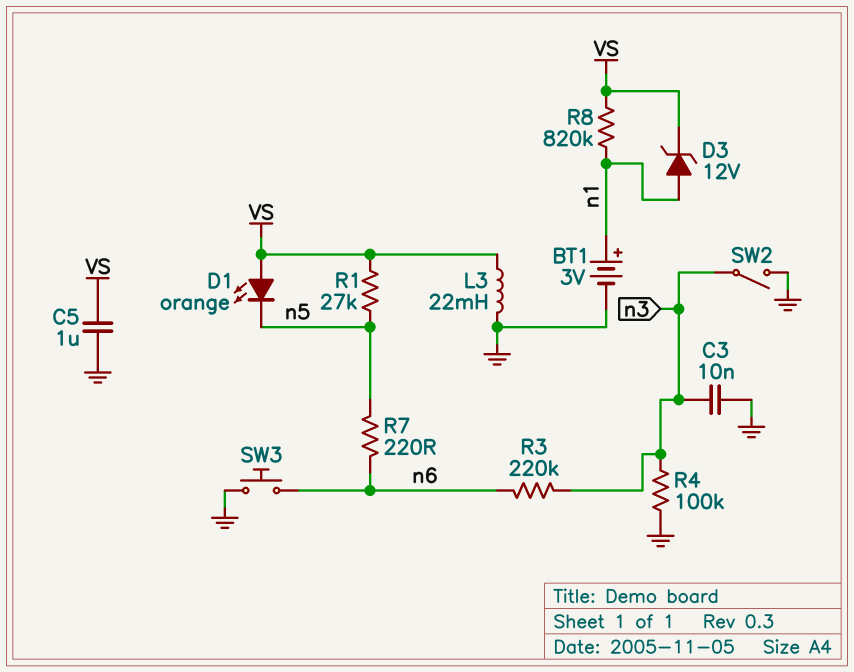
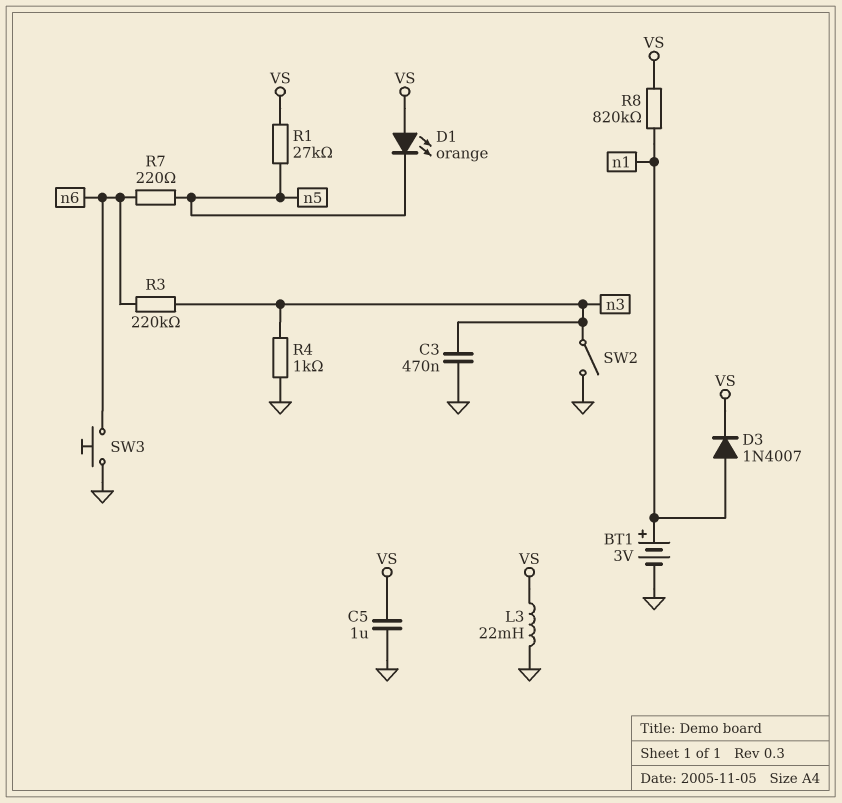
C3: 10nF (GND, n3) -> 470nF (GND, n3)
D3: zener 12V (A n1, K VS) -> diode 1N4007 (A n1, K VS)
R4: 100k (GND, n3) -> 1k (GND, n3)

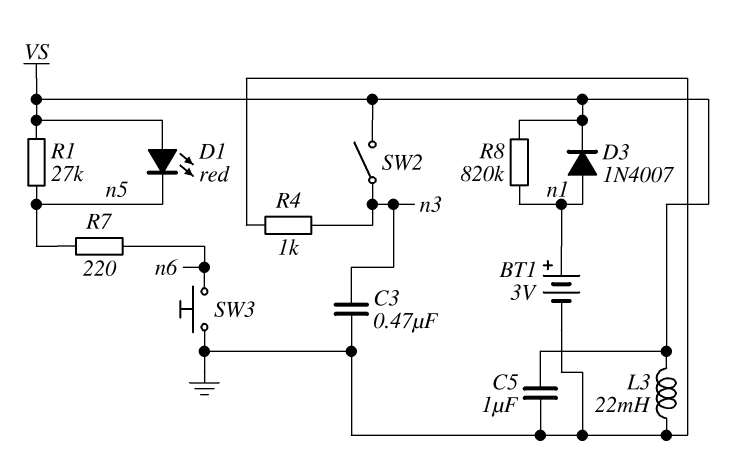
D1: LED orange (A VS, K n5) -> LED red (A VS, K n5)
R3: 220k (n3, n6) -> none
SW2: switch (GND, n3) -> switch (VS, n3)

